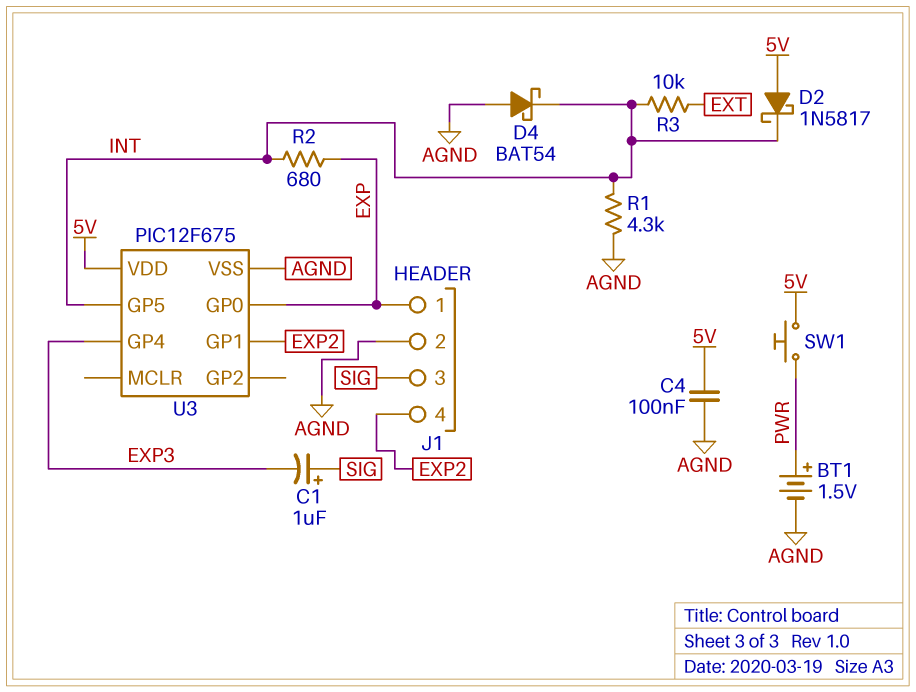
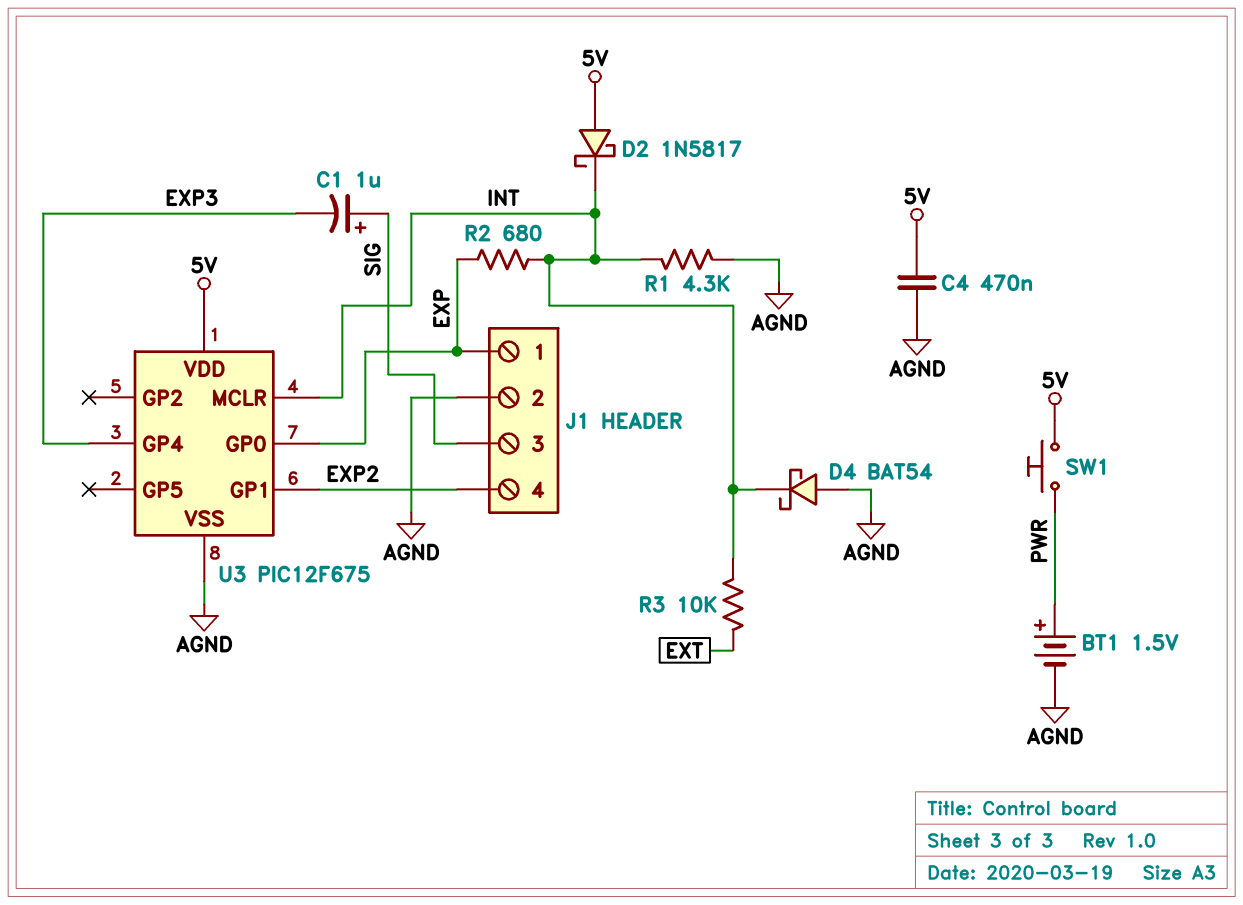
C4: 100nF (5V, AGND) -> 470nF (5V, AGND)
U3 pin GP5: INT -> none
U3 pin MCLR: none -> INT

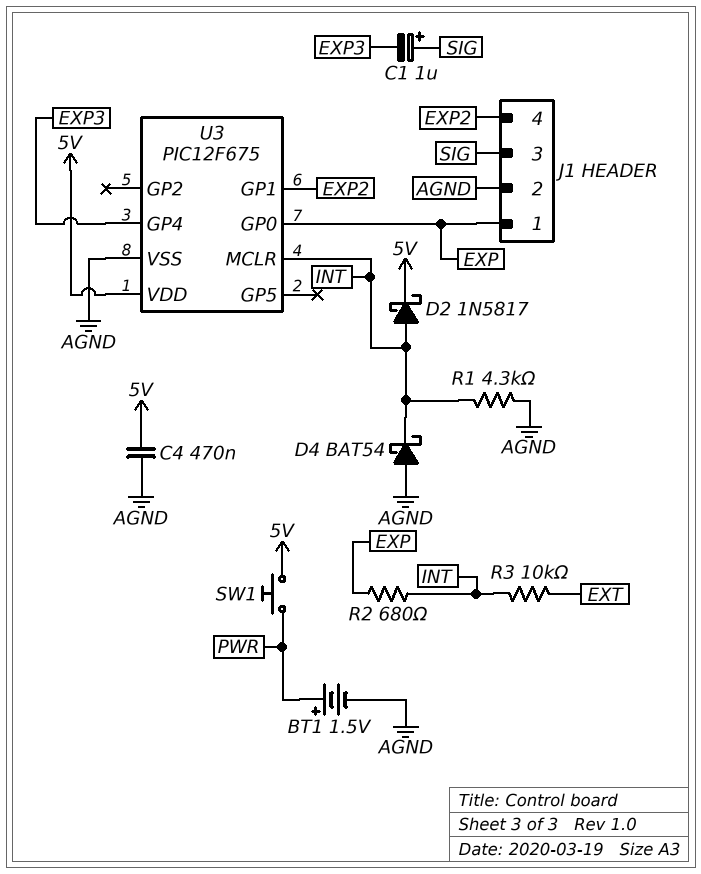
D2: schottky 1N5817 (A 5V, K INT) -> schottky 1N5817 (A INT, K 5V)

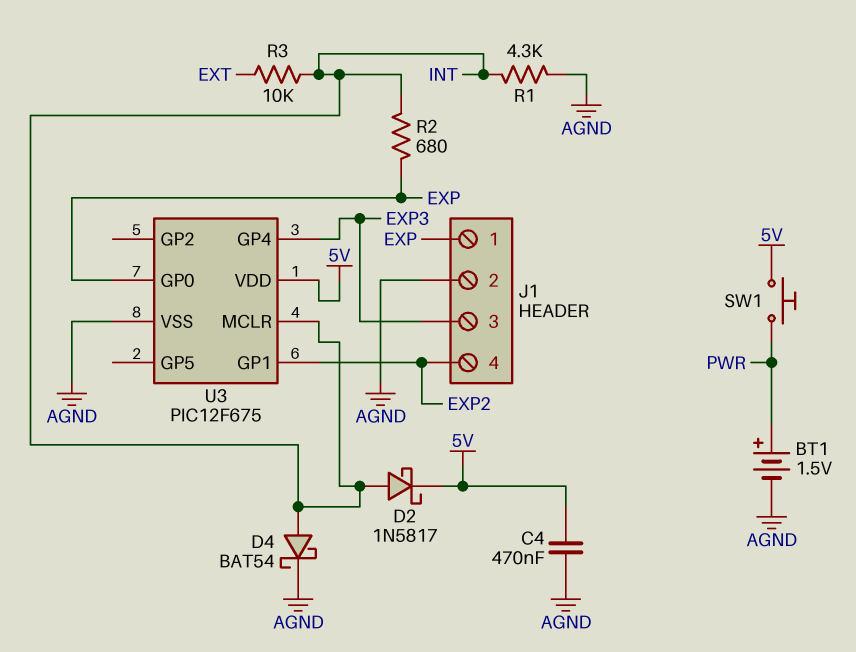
C1: 1uF (plus SIG, minus EXP3) -> none
D4: schottky BAT54 (A AGND, K INT) -> schottky BAT54 (A INT, K AGND)
J1 pin 3: SIG -> EXP3

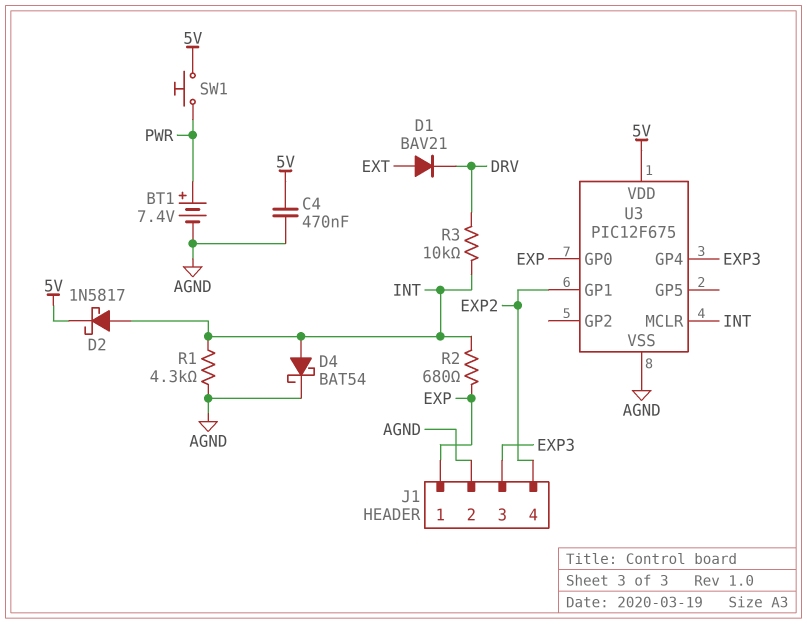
BT1: 1.5V (plus PWR, minus AGND) -> 7.4V (plus PWR, minus AGND)
D1: none -> diode BAV21 (A EXT, K DRV)
R3: 10k (EXT, INT) -> 10k (DRV, INT)

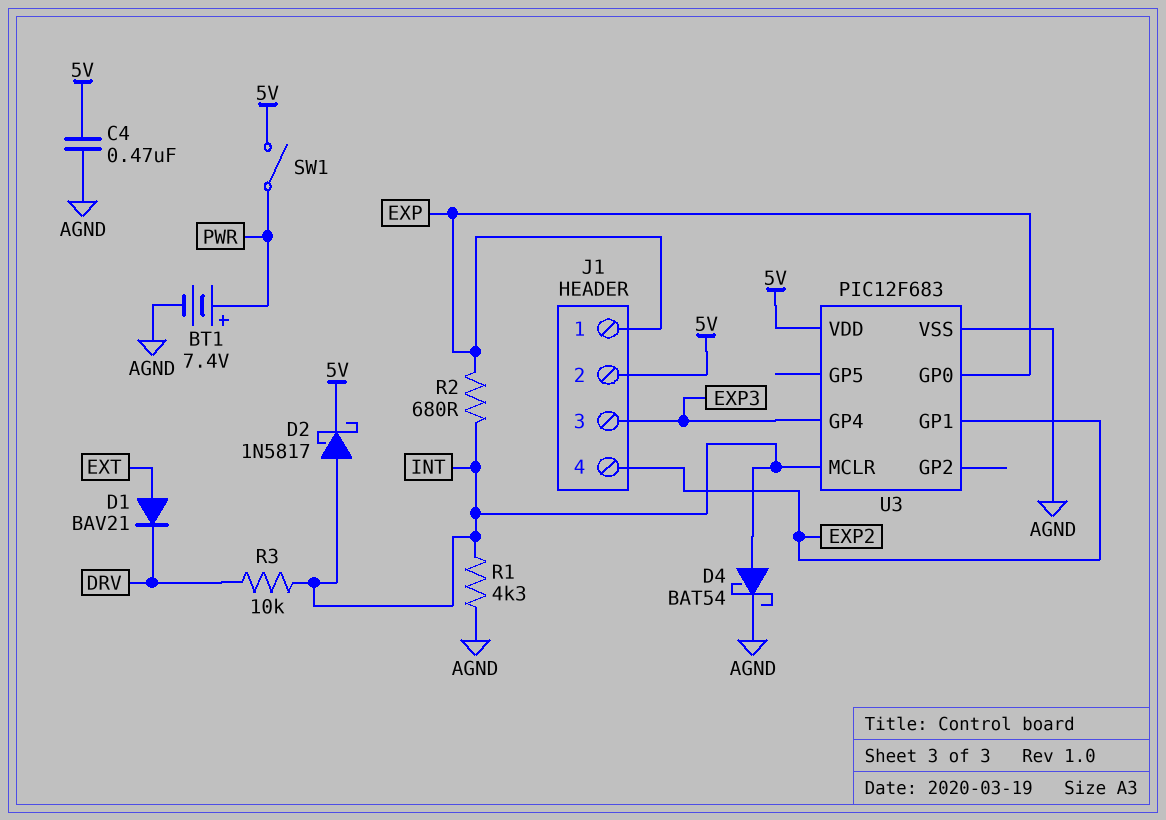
J1 pin 2: AGND -> 5V
SW1: button (5V, PWR) -> switch (5V, PWR)
U3: PIC12F675 -> PIC12F683

